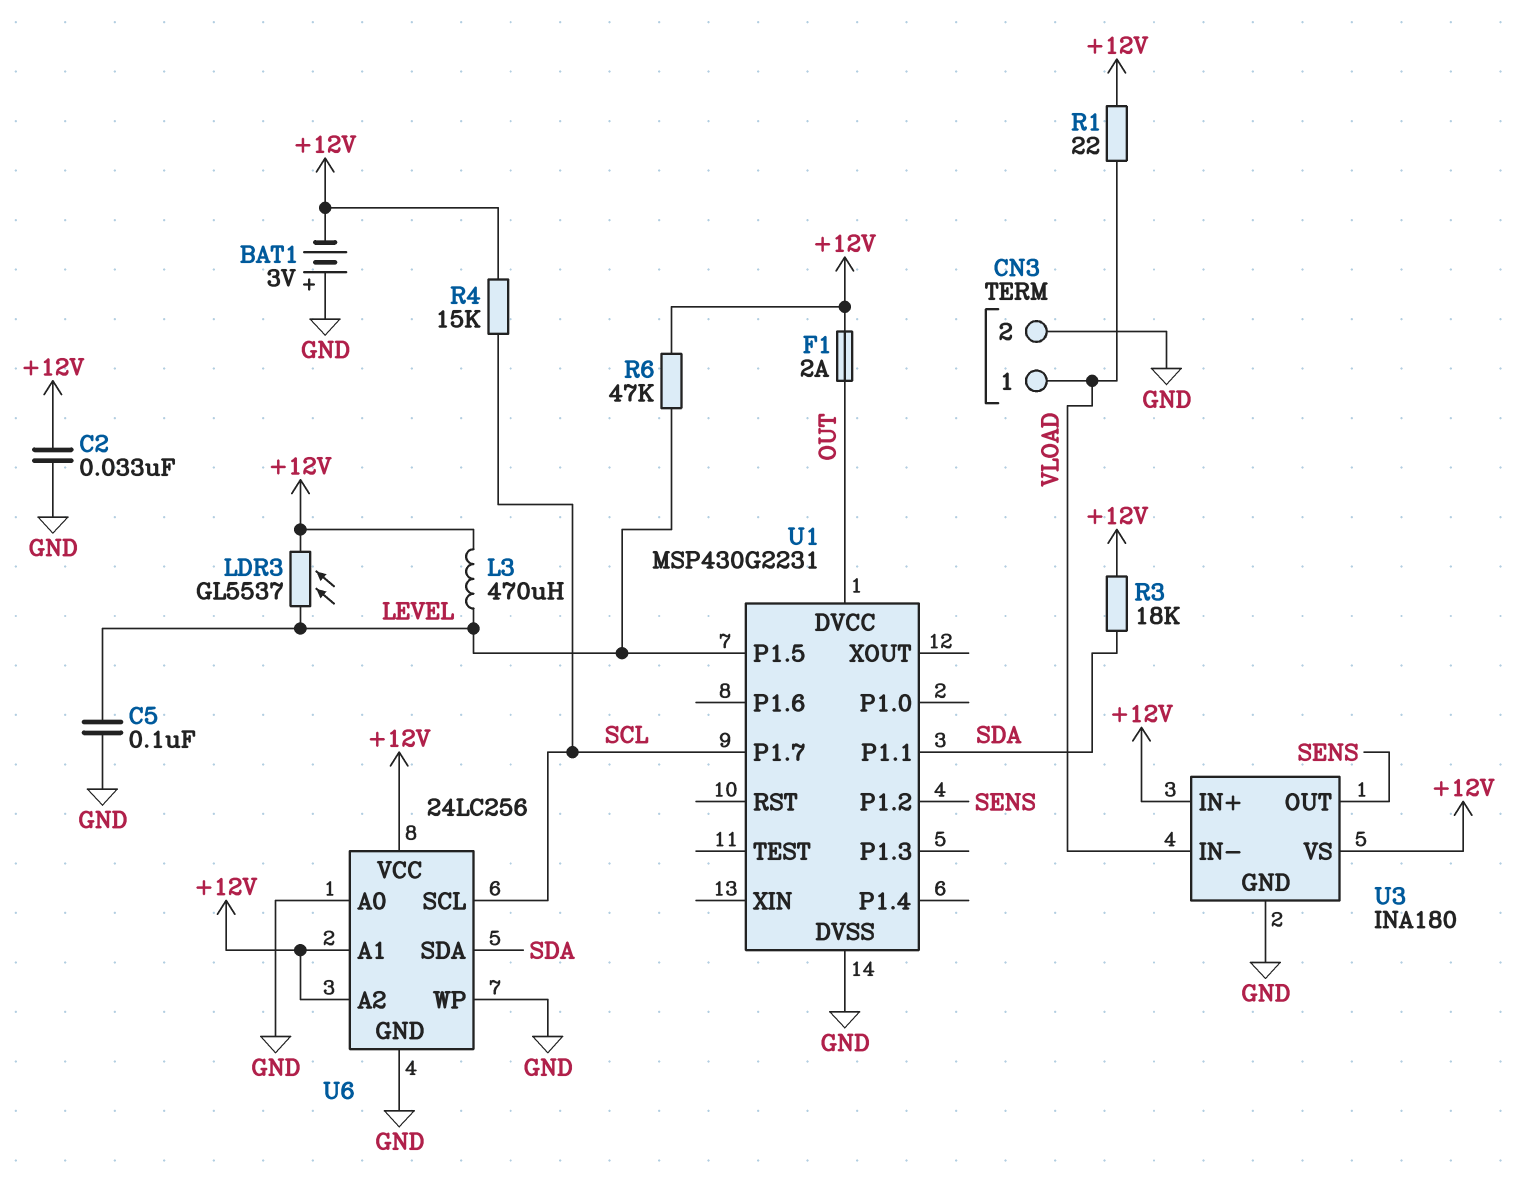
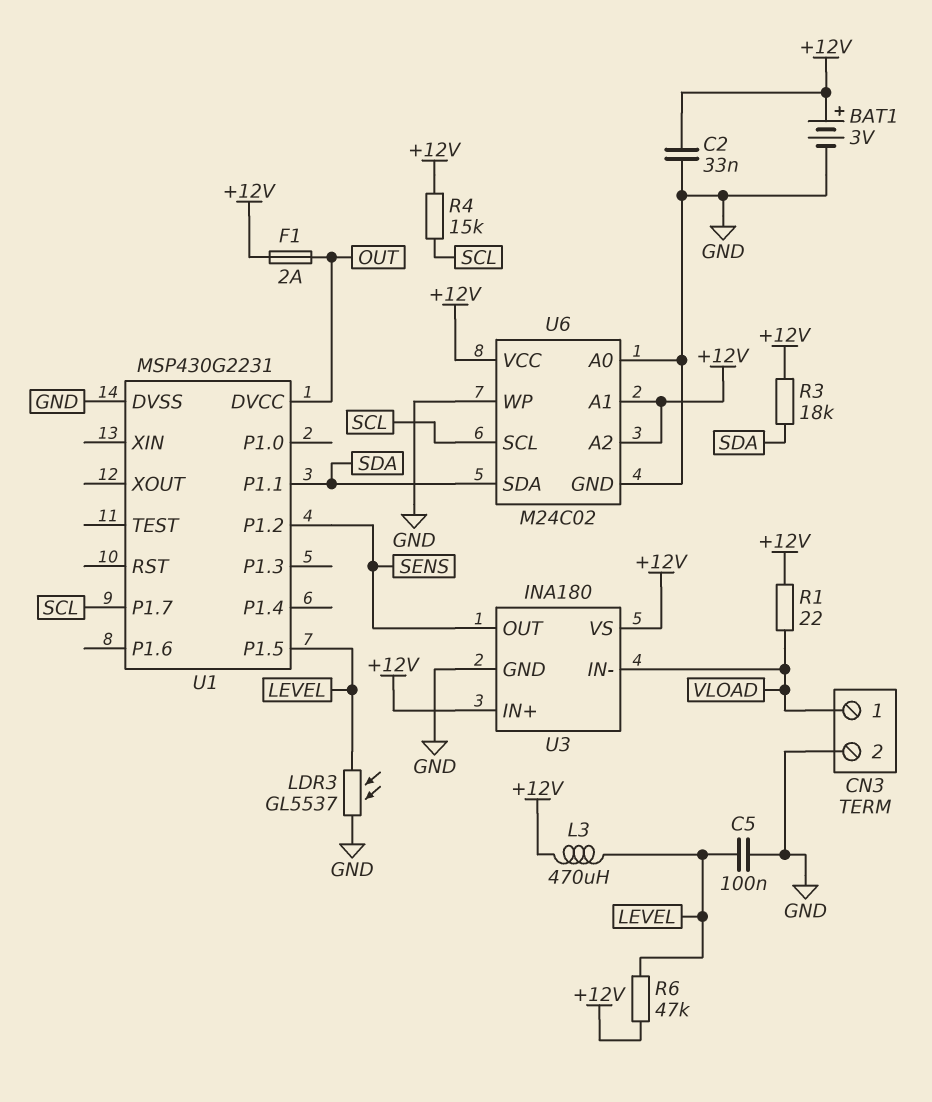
BAT1: 3V (plus GND, minus +12V) -> 3V (plus +12V, minus GND)
LDR3: GL5537 (+12V, LEVEL) -> GL5537 (GND, LEVEL)
U6: 24LC256 -> M24C02

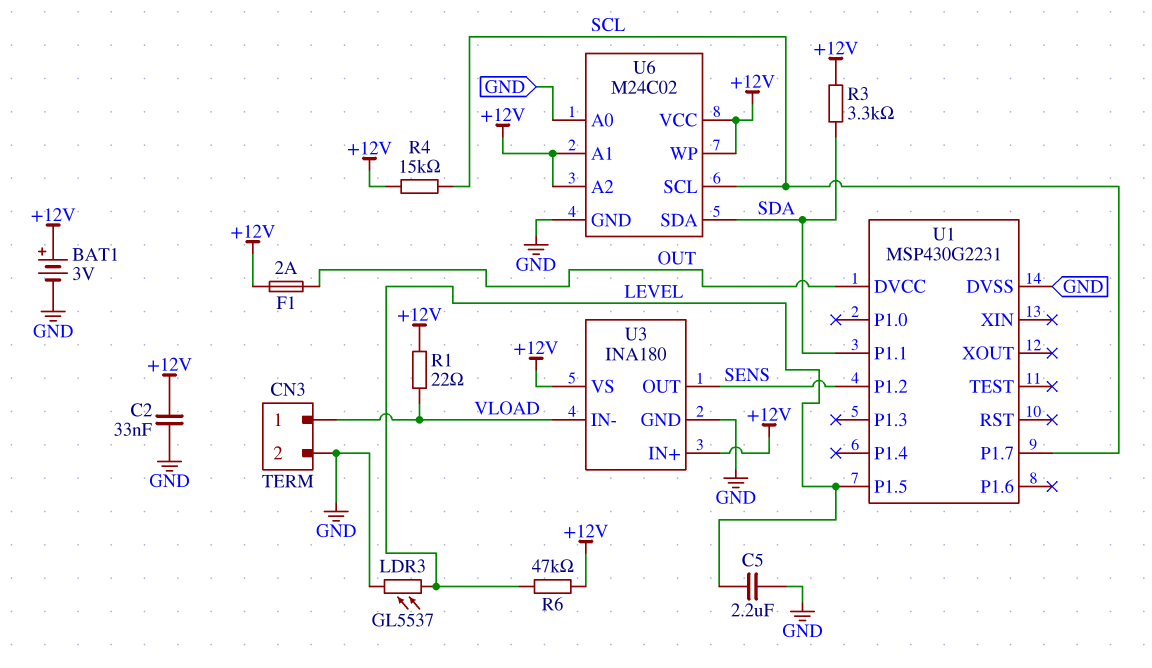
C5: 100nF (GND, LEVEL) -> 2.2uF (GND, LEVEL)
L3: 470uH (+12V, LEVEL) -> none
R3: 18k (+12V, SDA) -> 3.3k (+12V, SDA)
U6 pin WP: GND -> +12V

